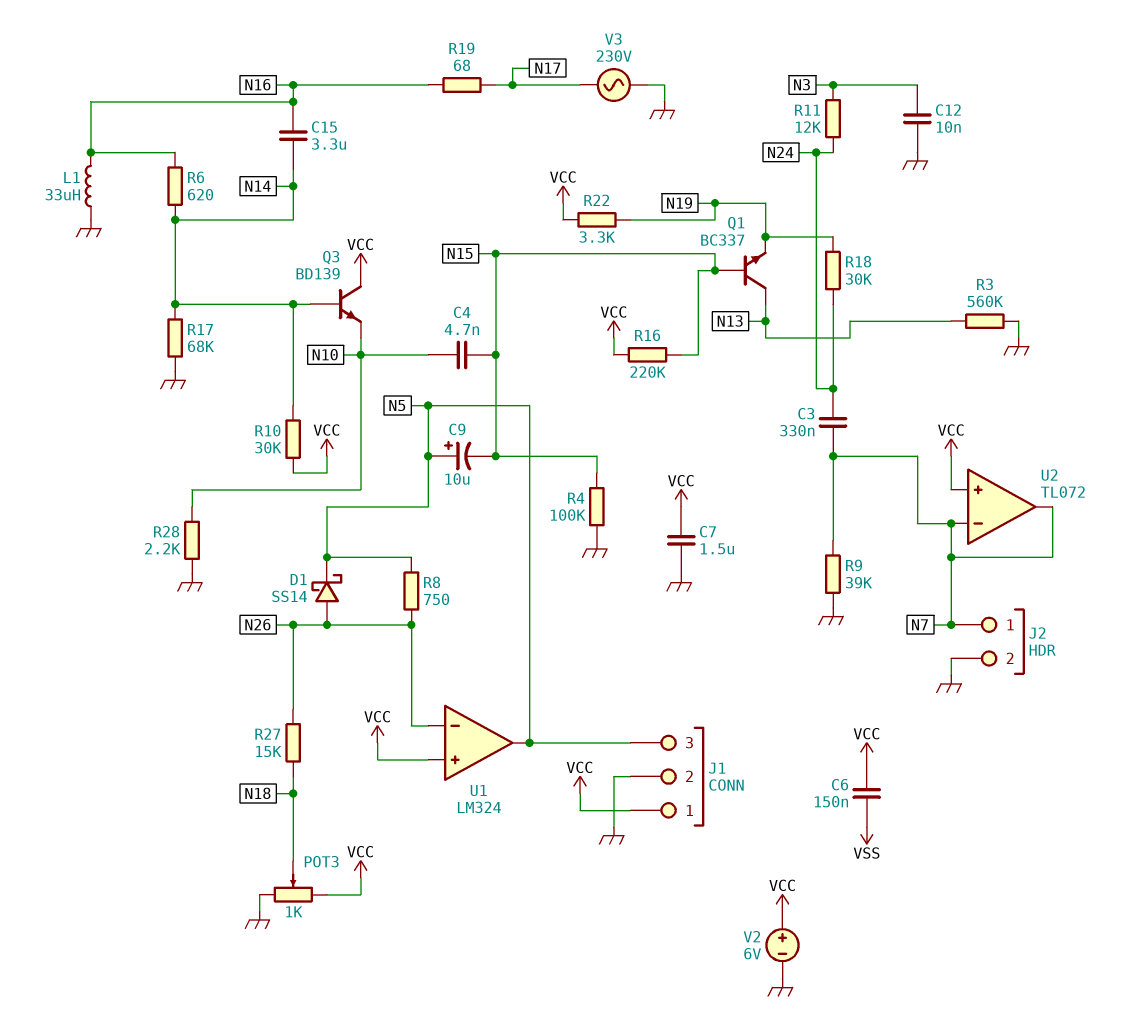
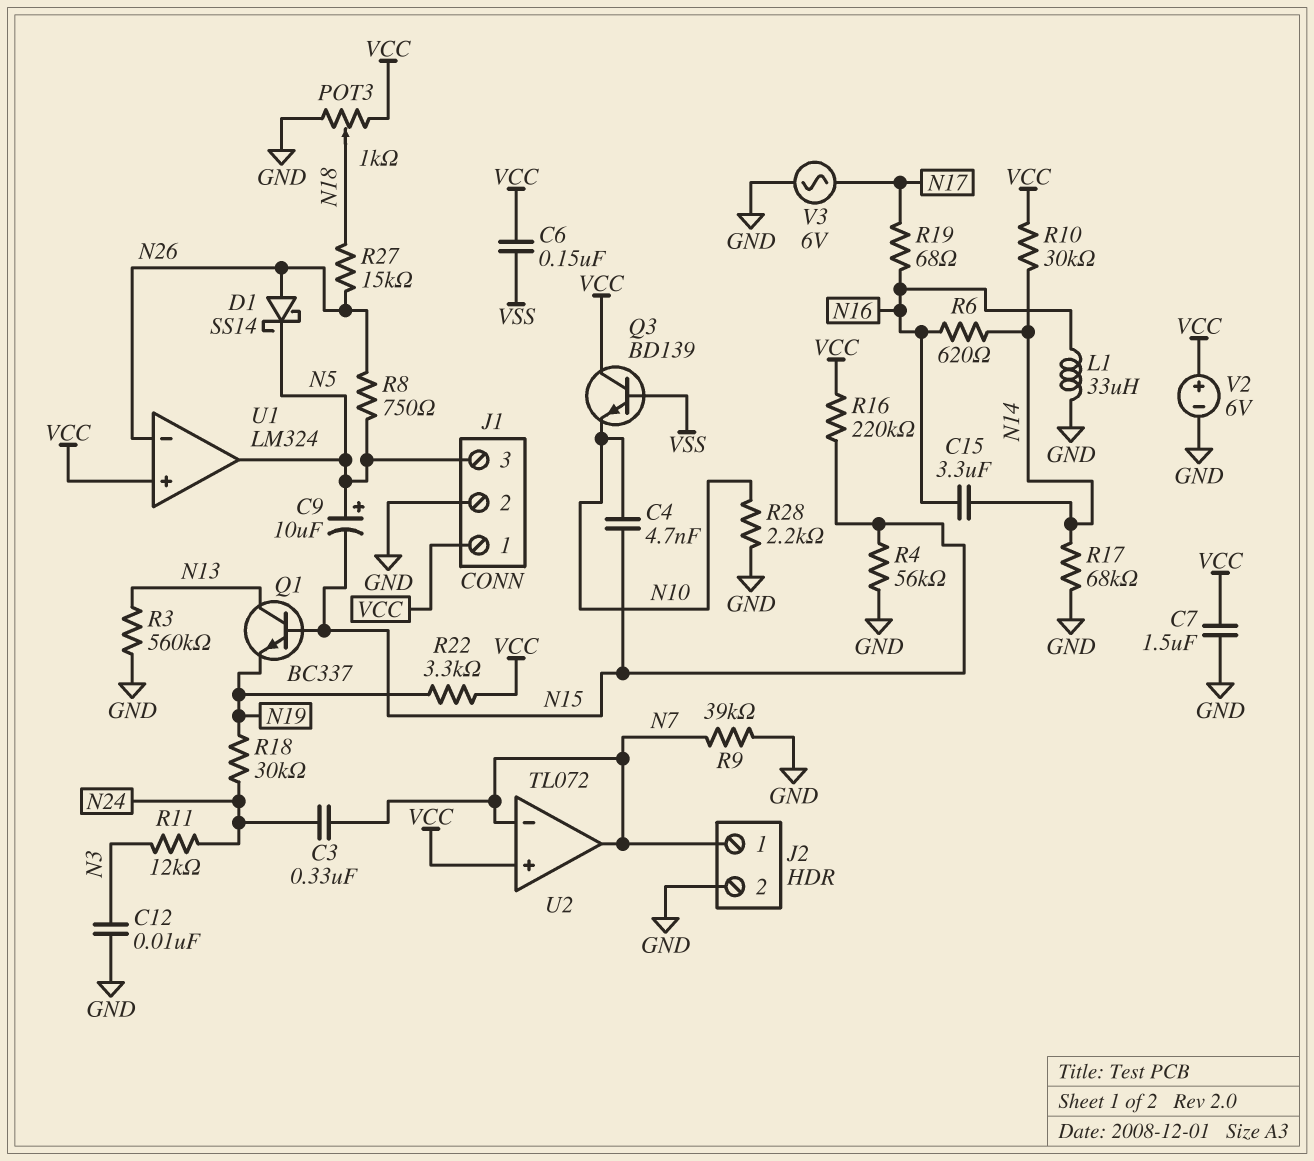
Q3: NPN BD139 (B N14, C VCC, E N10) -> NPN BD139 (B VSS, C VCC, E N10)
R4: 100k (GND, N15) -> 56k (GND, N15)
V3: AC 230V (GND, N17) -> AC 6V (GND, N17)

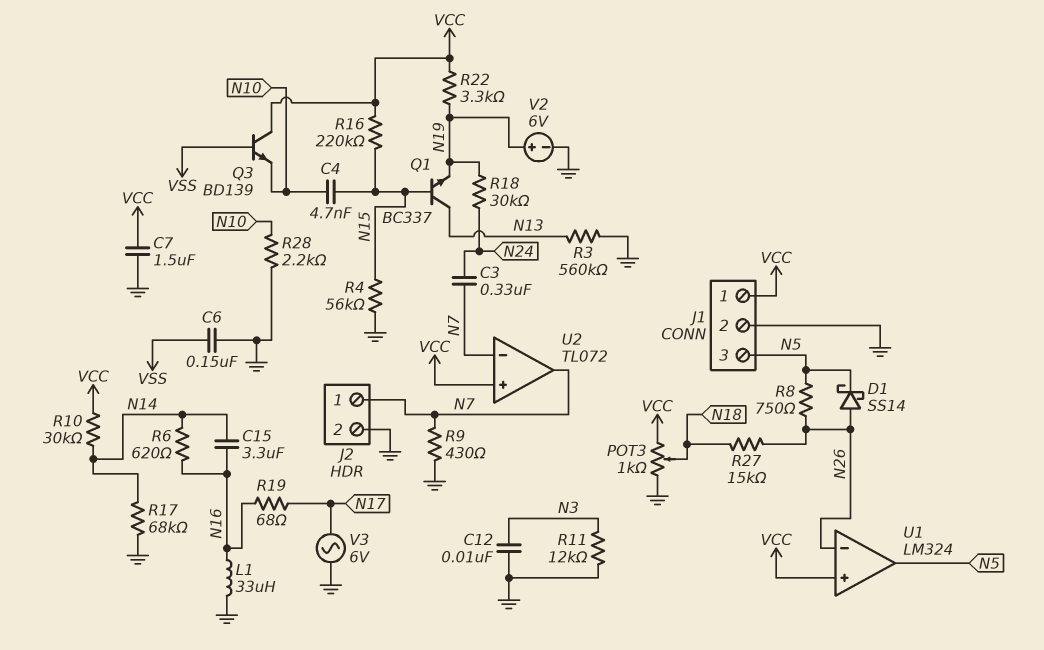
C6: 150nF (VCC, VSS) -> 150nF (GND, VSS)
C9: 10uF (plus N5, minus N15) -> none
R9: 39k (GND, N7) -> 430 (GND, N7)
R11: 12k (N3, N24) -> 12k (GND, N3)
V2: 6V (plus VCC, minus GND) -> 6V (plus N19, minus GND)

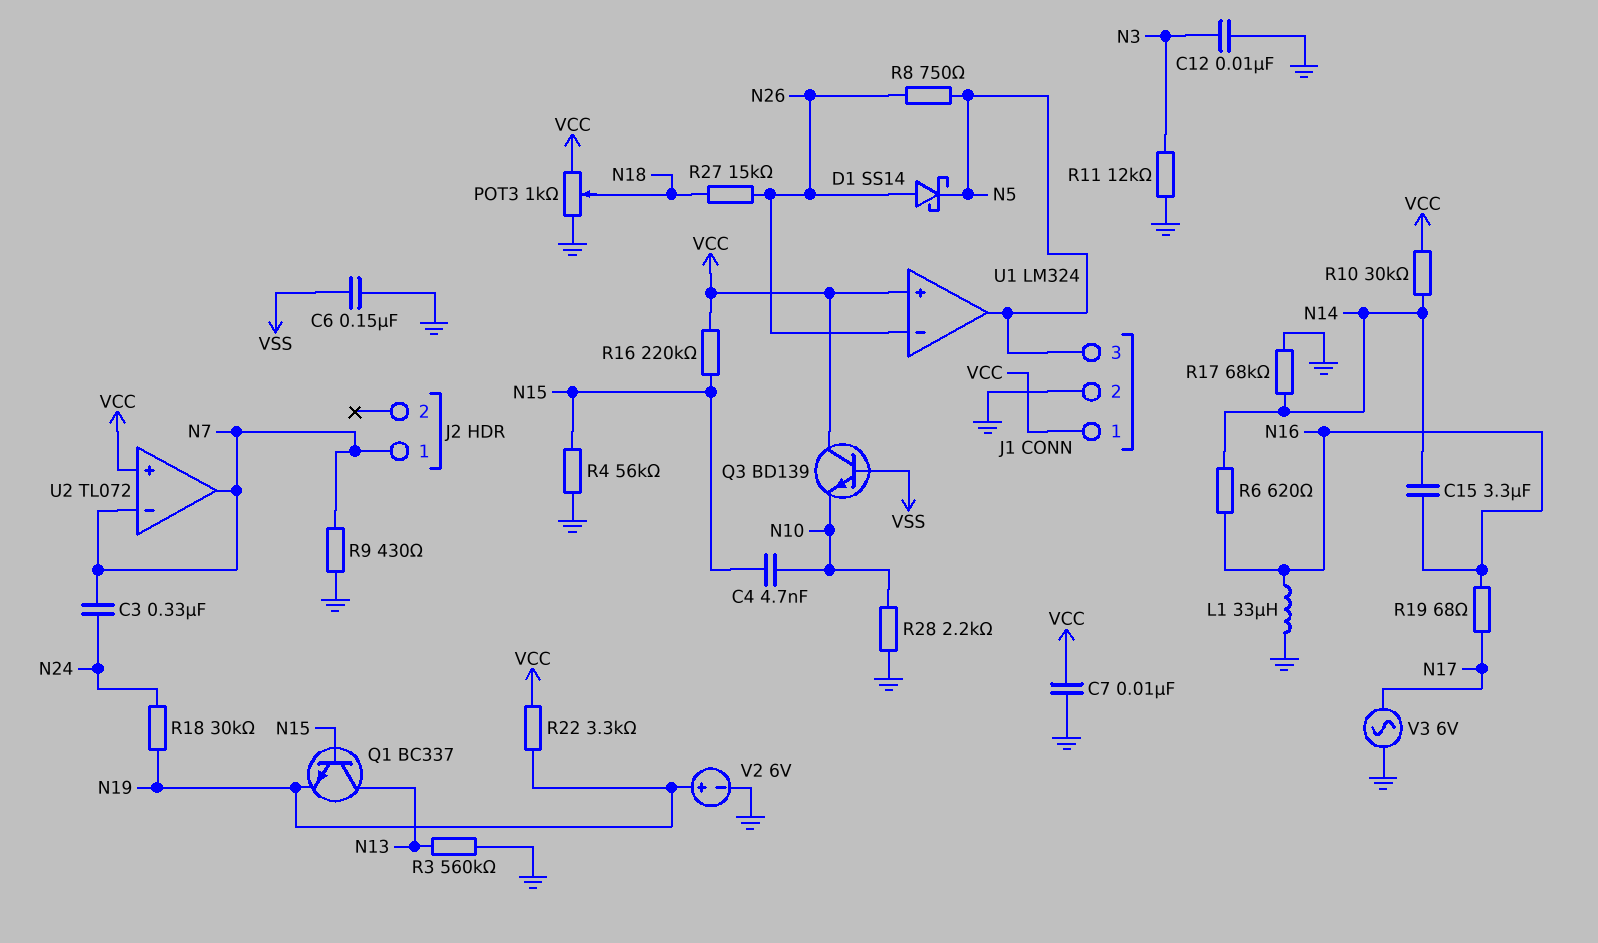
C7: 1.5uF (GND, VCC) -> 10nF (GND, VCC)
J2 pin 2: GND -> none

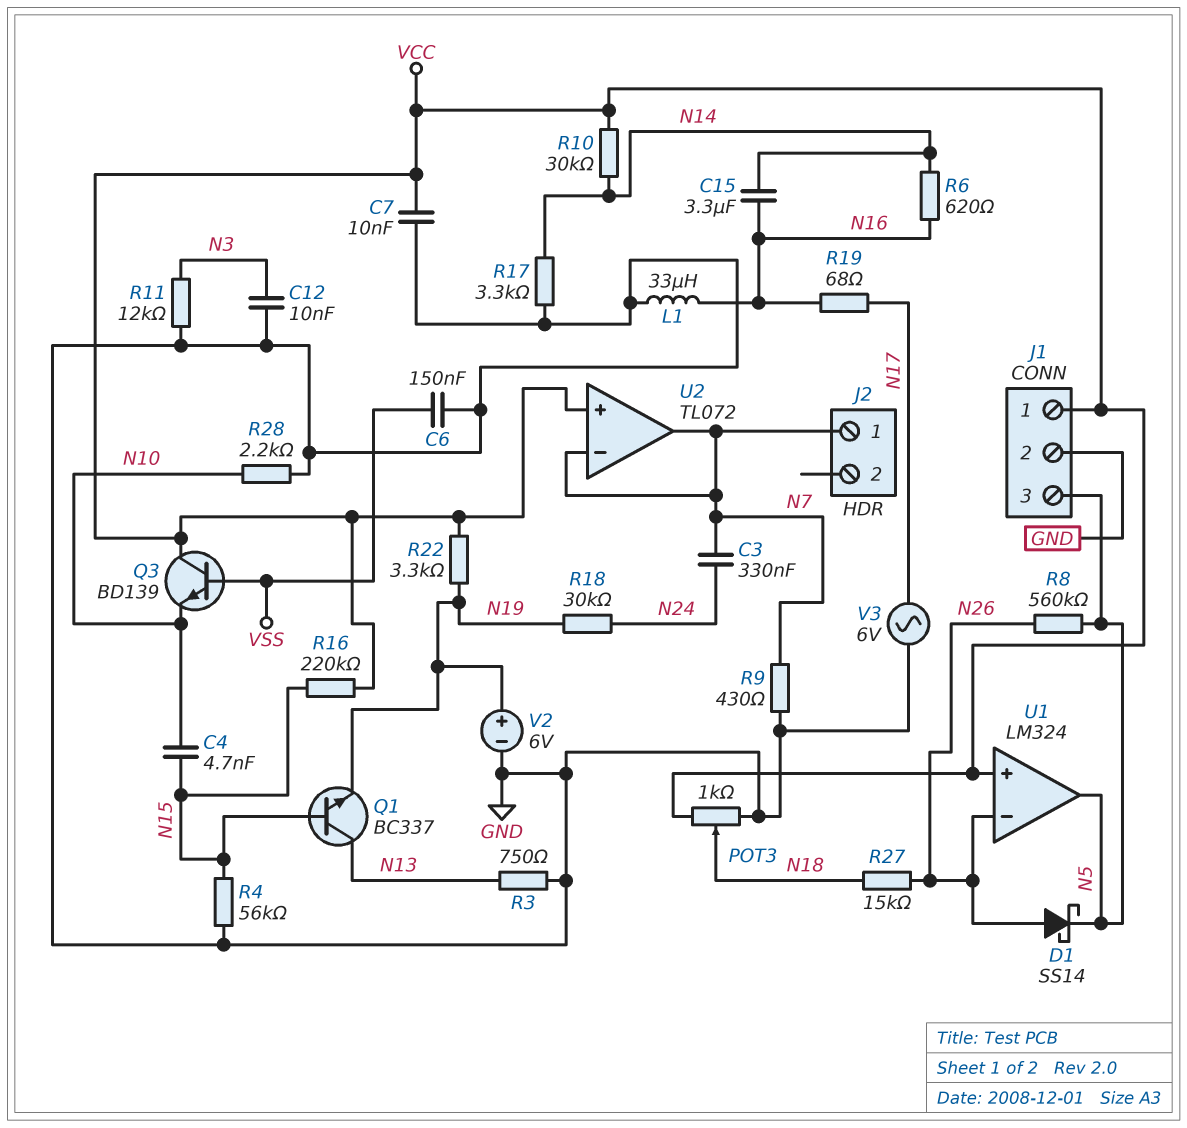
R3: 560k (GND, N13) -> 750 (GND, N13)
R8: 750 (N5, N26) -> 560k (N5, N26)
R17: 68k (GND, N14) -> 3.3k (GND, N14)

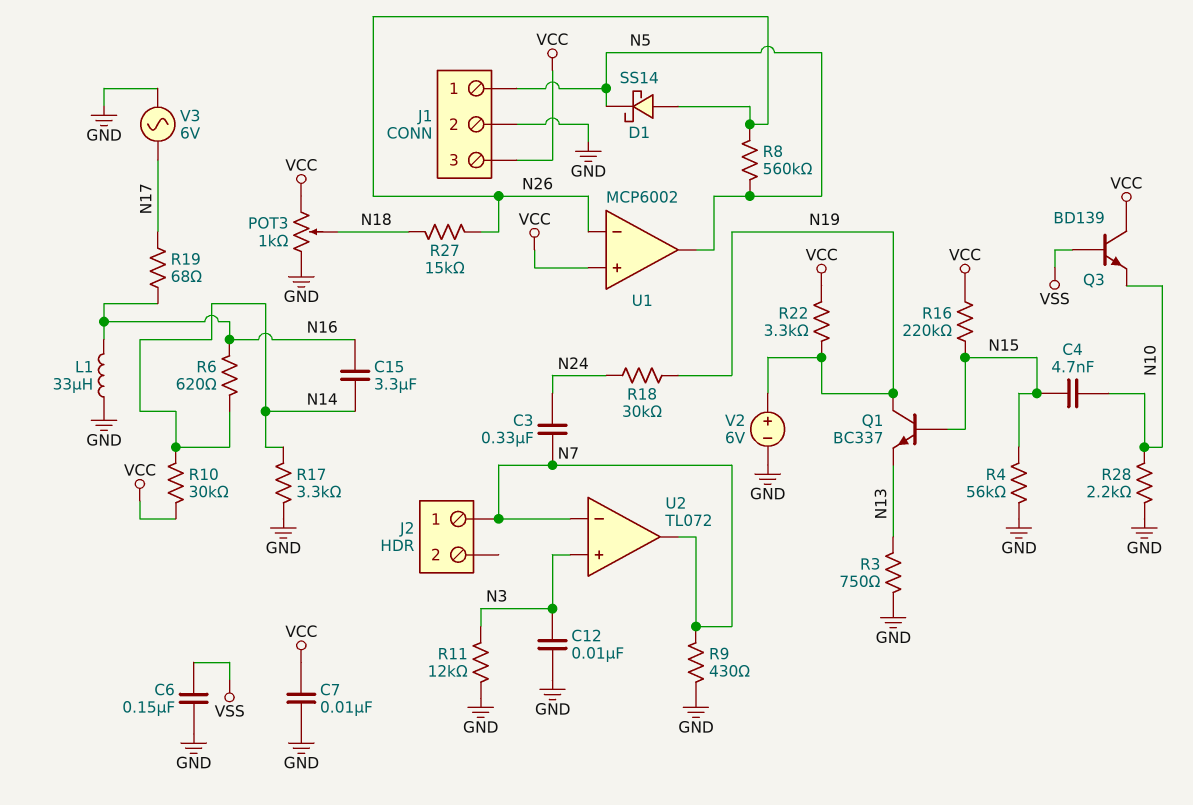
J1 pin 1: VCC -> N5
J1 pin 3: N5 -> VCC
Q1: NPN BC337 (B N15, C N13, E N19) -> NPN BC337 (B N15, C N19, E N13)
U1: LM324 -> MCP6002
U2 pin in+: VCC -> N3

